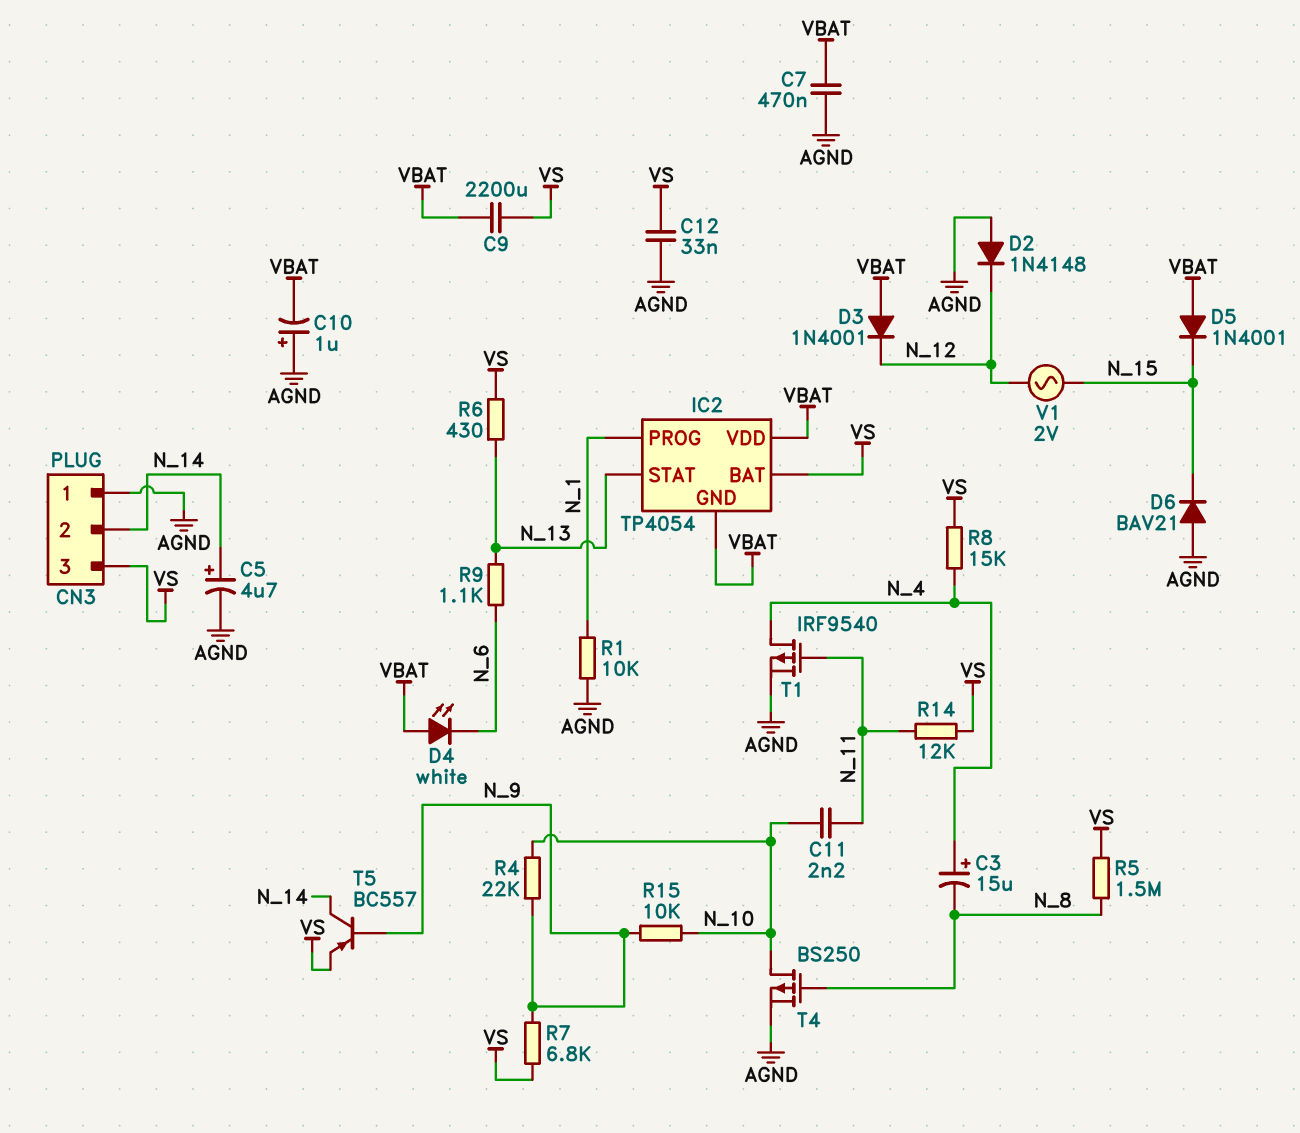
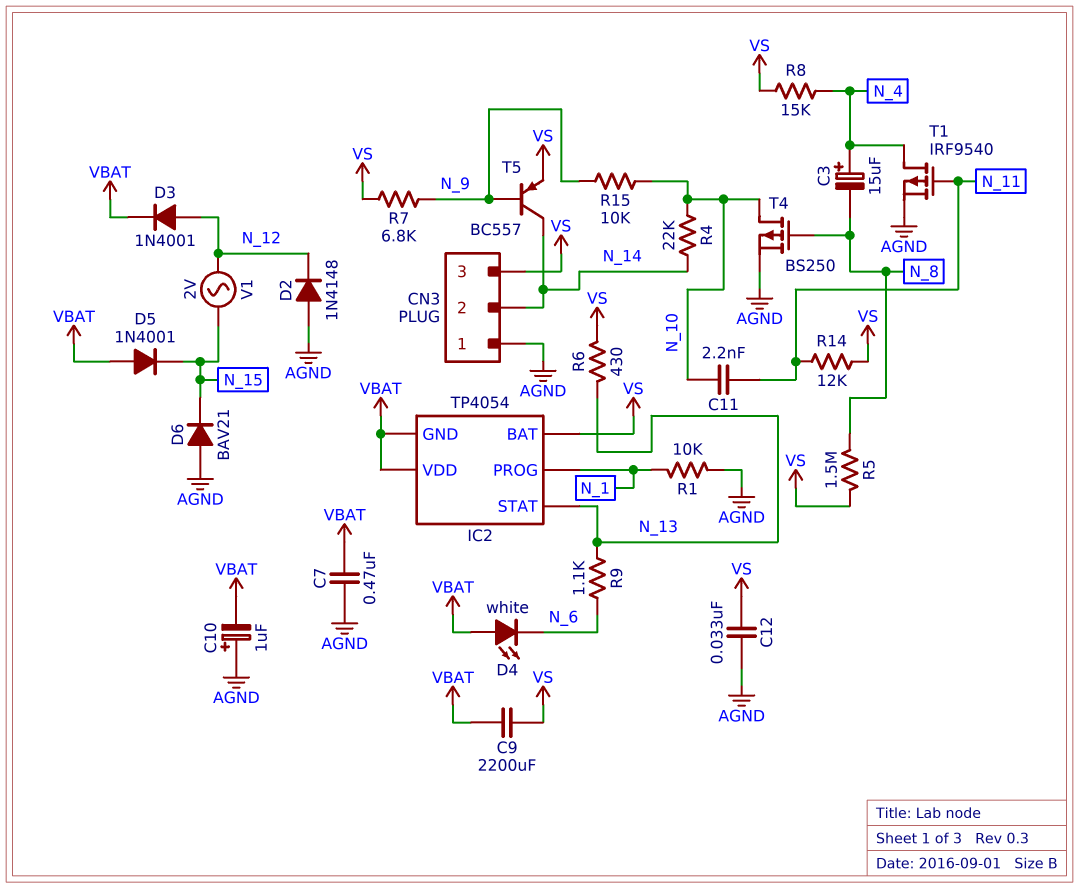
C5: 4.7uF (plus N_14, minus AGND) -> none
D3: diode 1N4001 (A VBAT, K N_12) -> diode 1N4001 (A N_12, K VBAT)
R4: 22k (N_9, N_10) -> 22k (N_10, N_14)

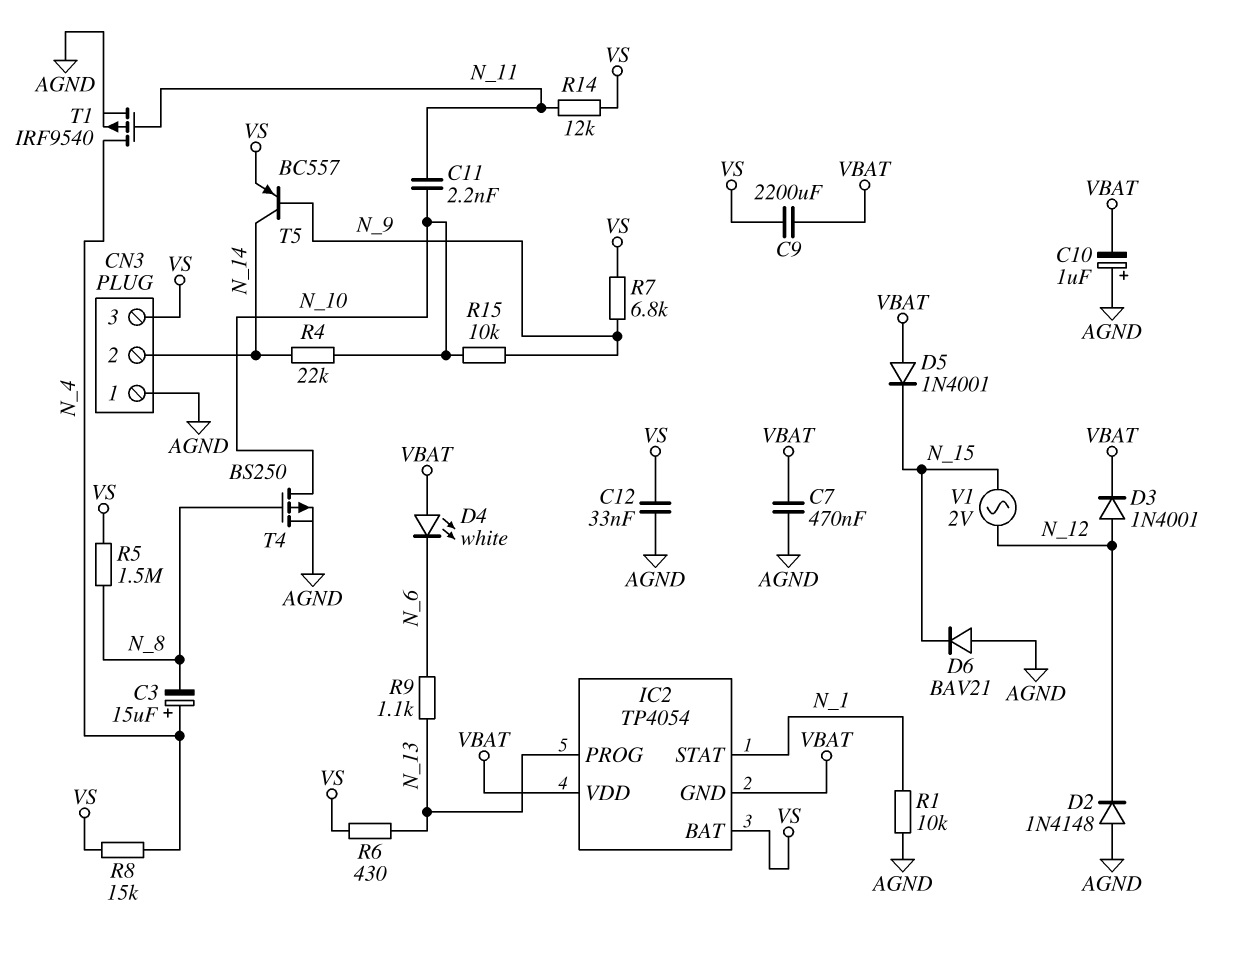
IC2 pin PROG: N_1 -> N_13
IC2 pin STAT: N_13 -> N_1

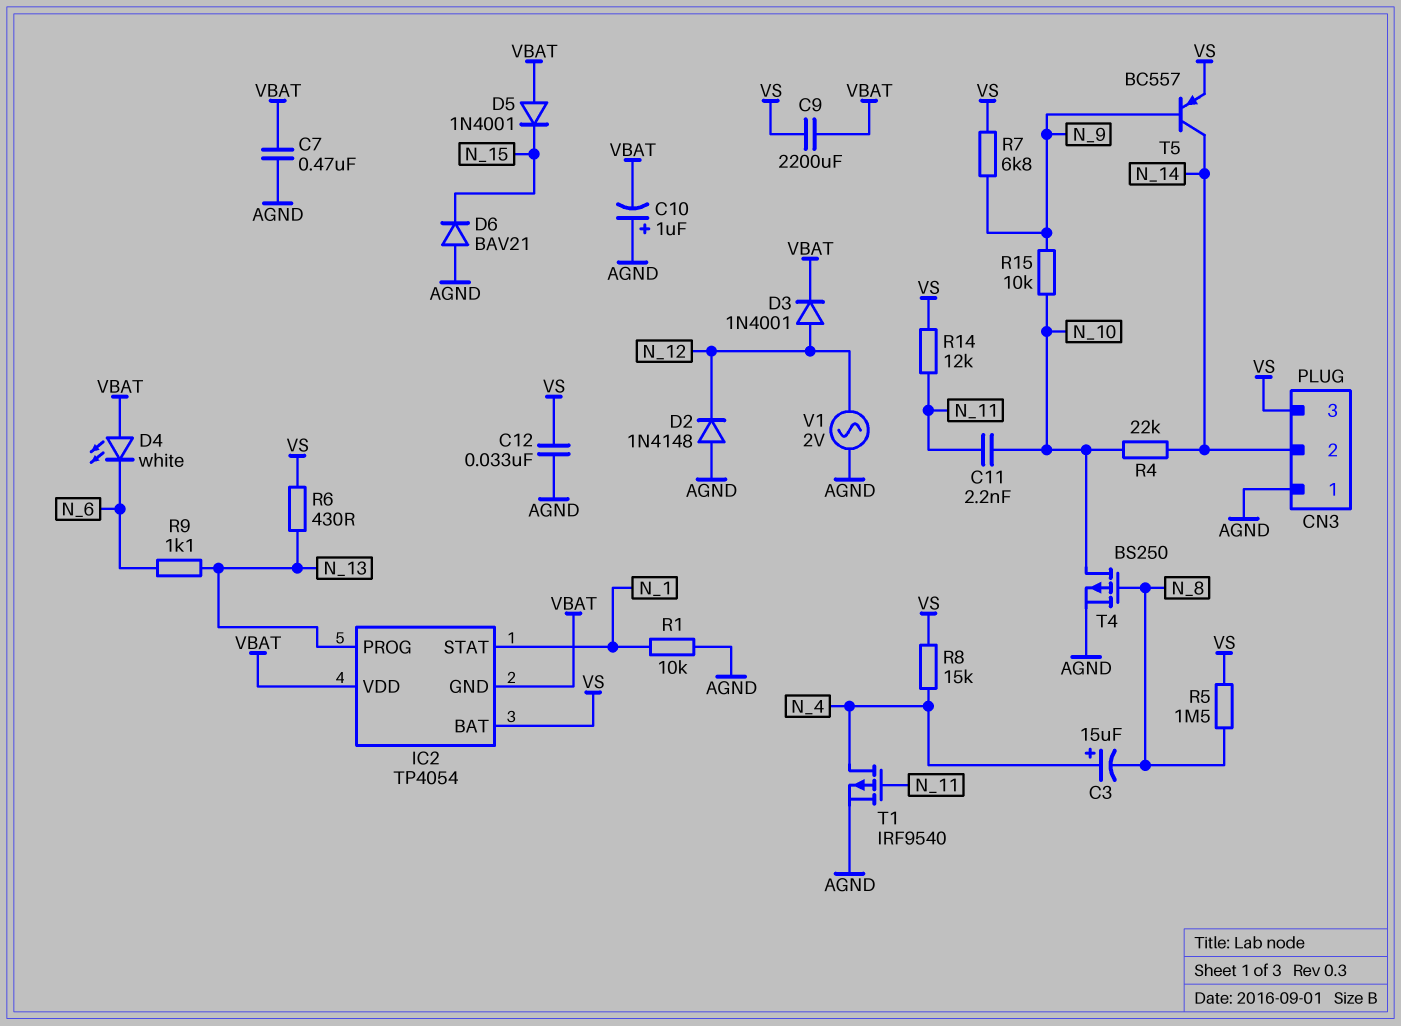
V1: AC 2V (N_12, N_15) -> AC 2V (AGND, N_12)

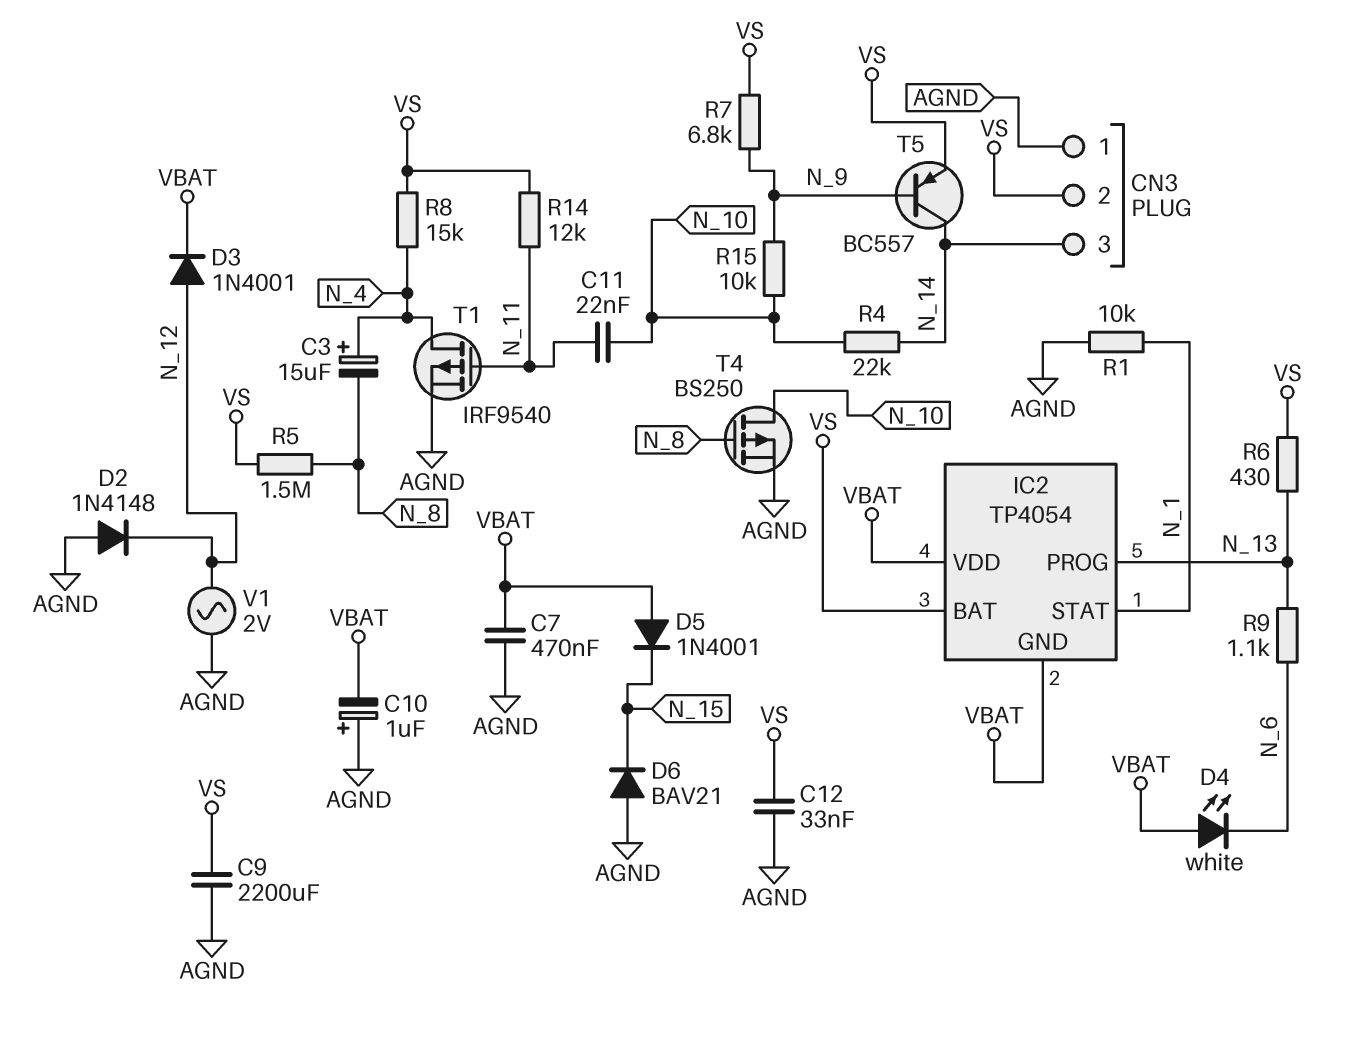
C9: 2200uF (VBAT, VS) -> 2200uF (AGND, VS)
C11: 2.2nF (N_10, N_11) -> 22nF (N_10, N_11)
CN3 pin 2: N_14 -> VS
CN3 pin 3: VS -> N_14

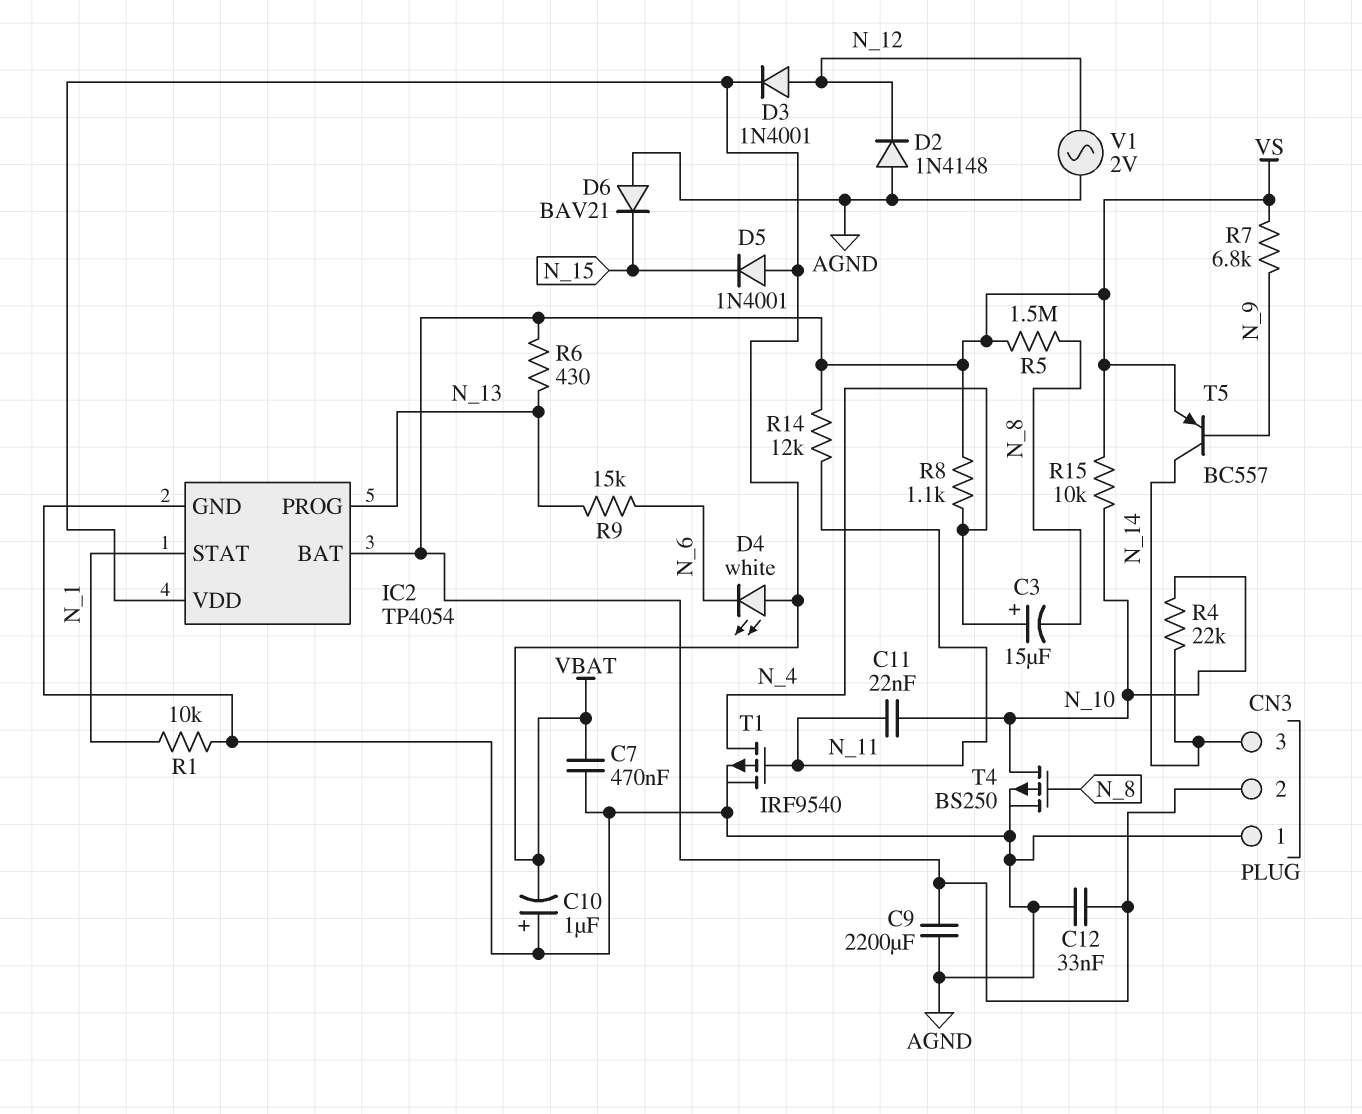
IC2 pin GND: VBAT -> AGND
R8: 15k (N_4, VS) -> 1.1k (N_4, VS)
R9: 1.1k (N_6, N_13) -> 15k (N_6, N_13)
R15: 10k (N_9, N_10) -> 10k (N_10, VS)

